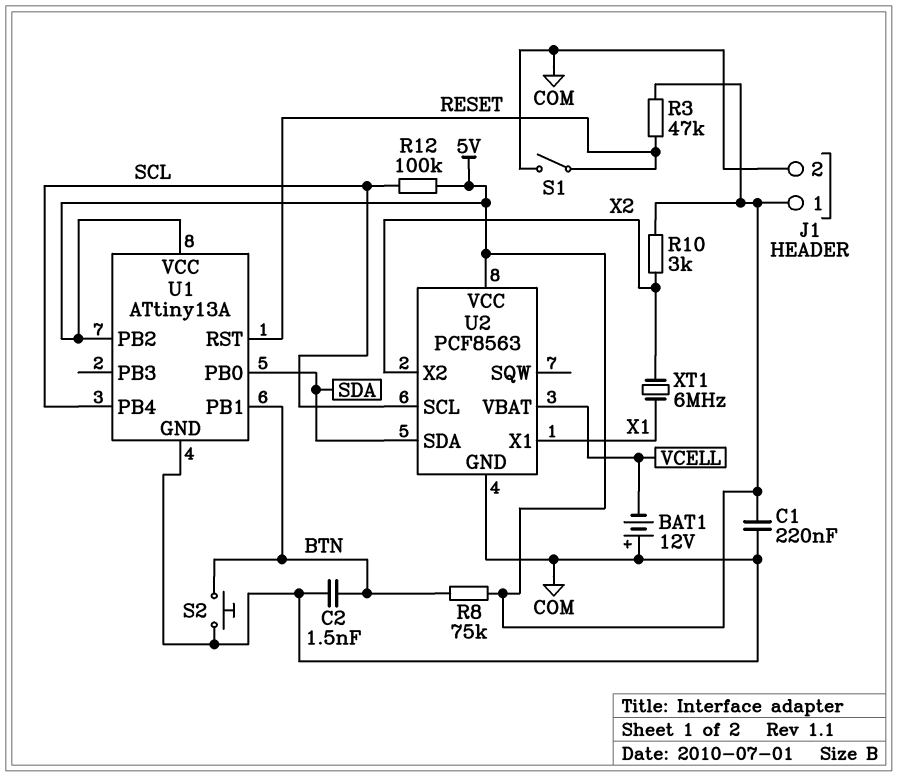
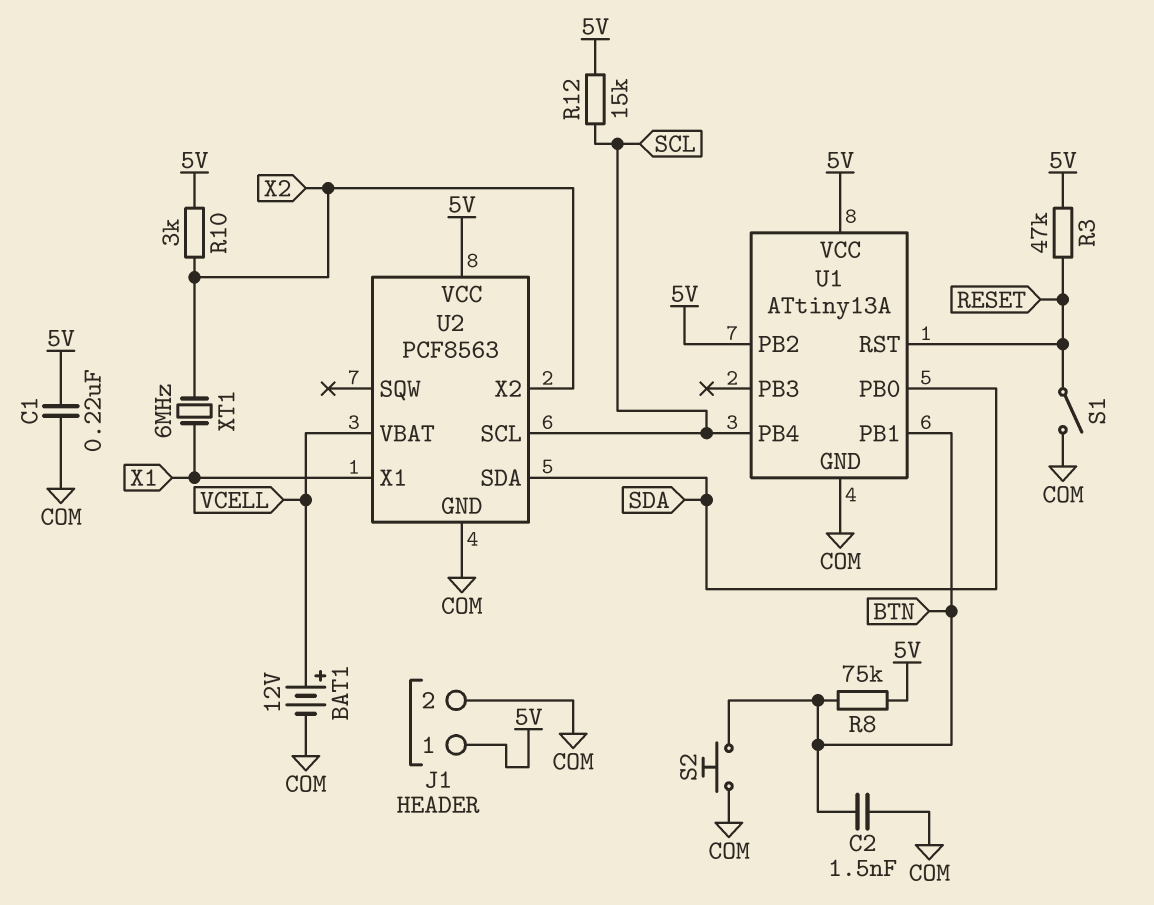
BAT1: 12V (plus COM, minus VCELL) -> 12V (plus VCELL, minus COM)
R12: 100k (5V, SCL) -> 15k (5V, SCL)

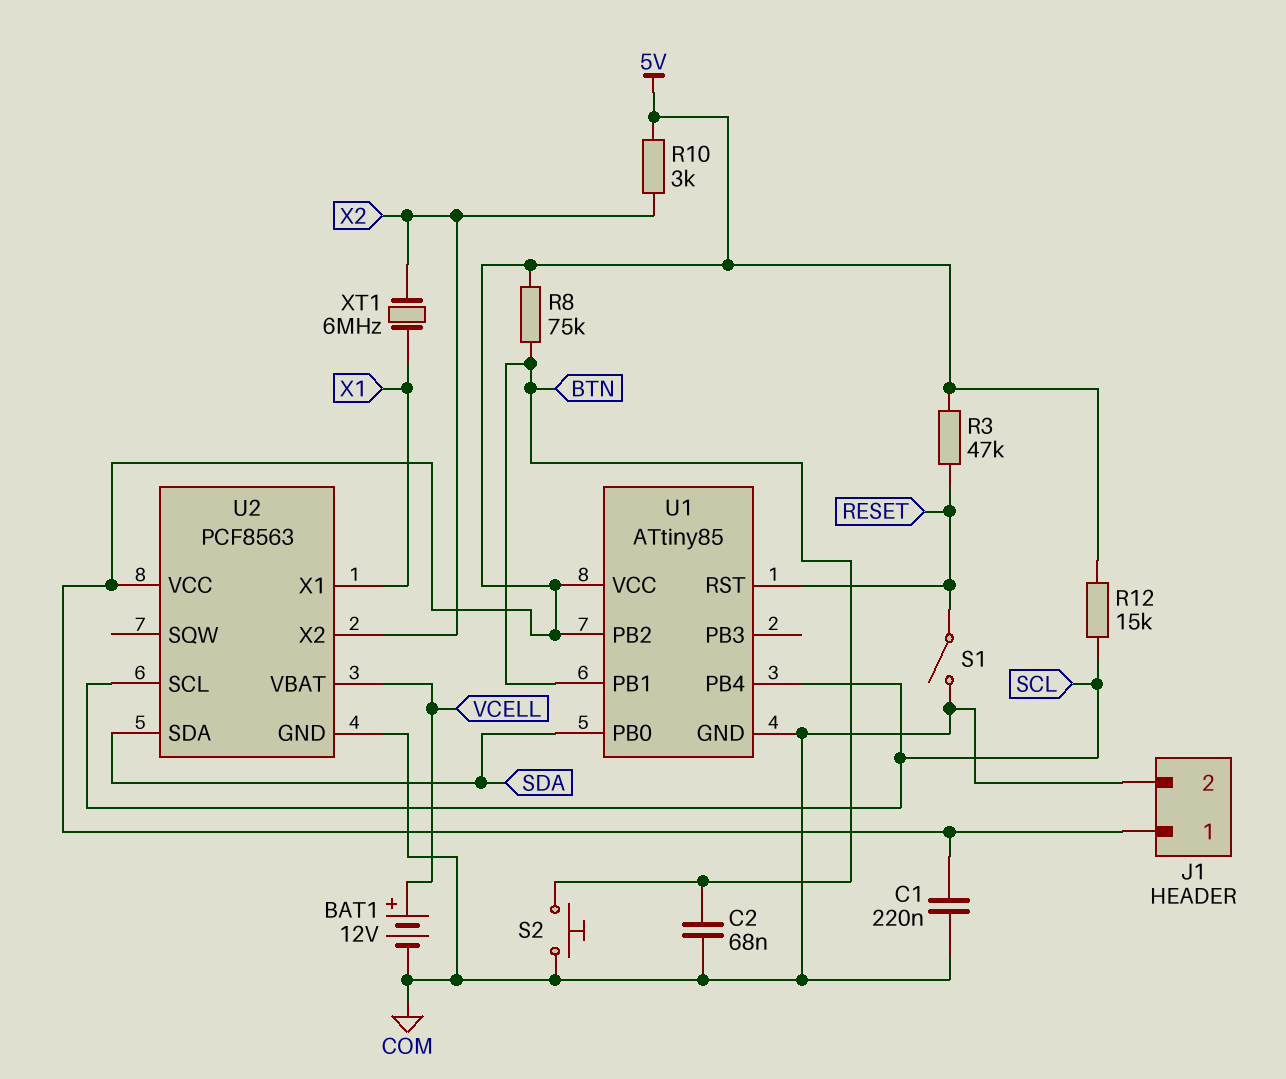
C2: 1.5nF (BTN, COM) -> 68nF (BTN, COM)
U1: ATtiny13A -> ATtiny85

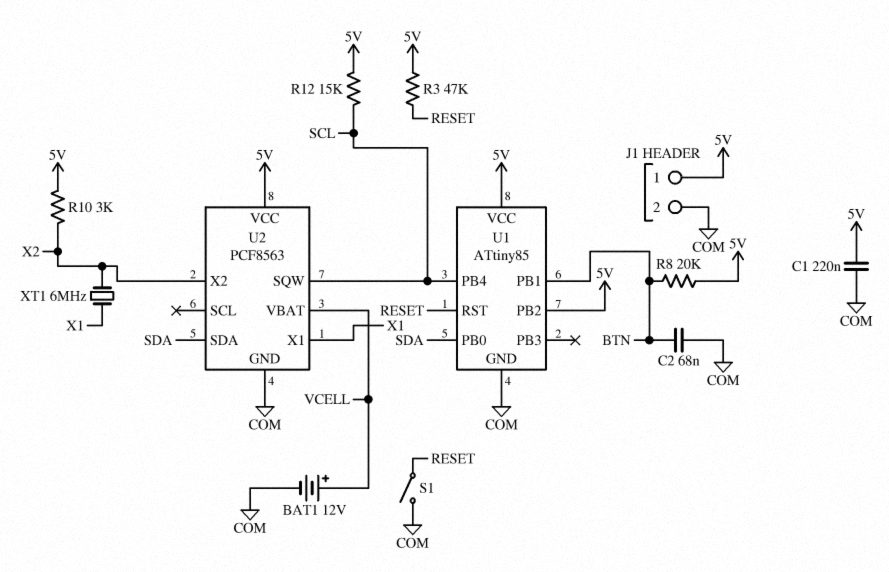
R8: 75k (5V, BTN) -> 20k (5V, BTN)
S2: button (BTN, COM) -> none
U2 pin SCL: SCL -> none
U2 pin SQW: none -> SCL

